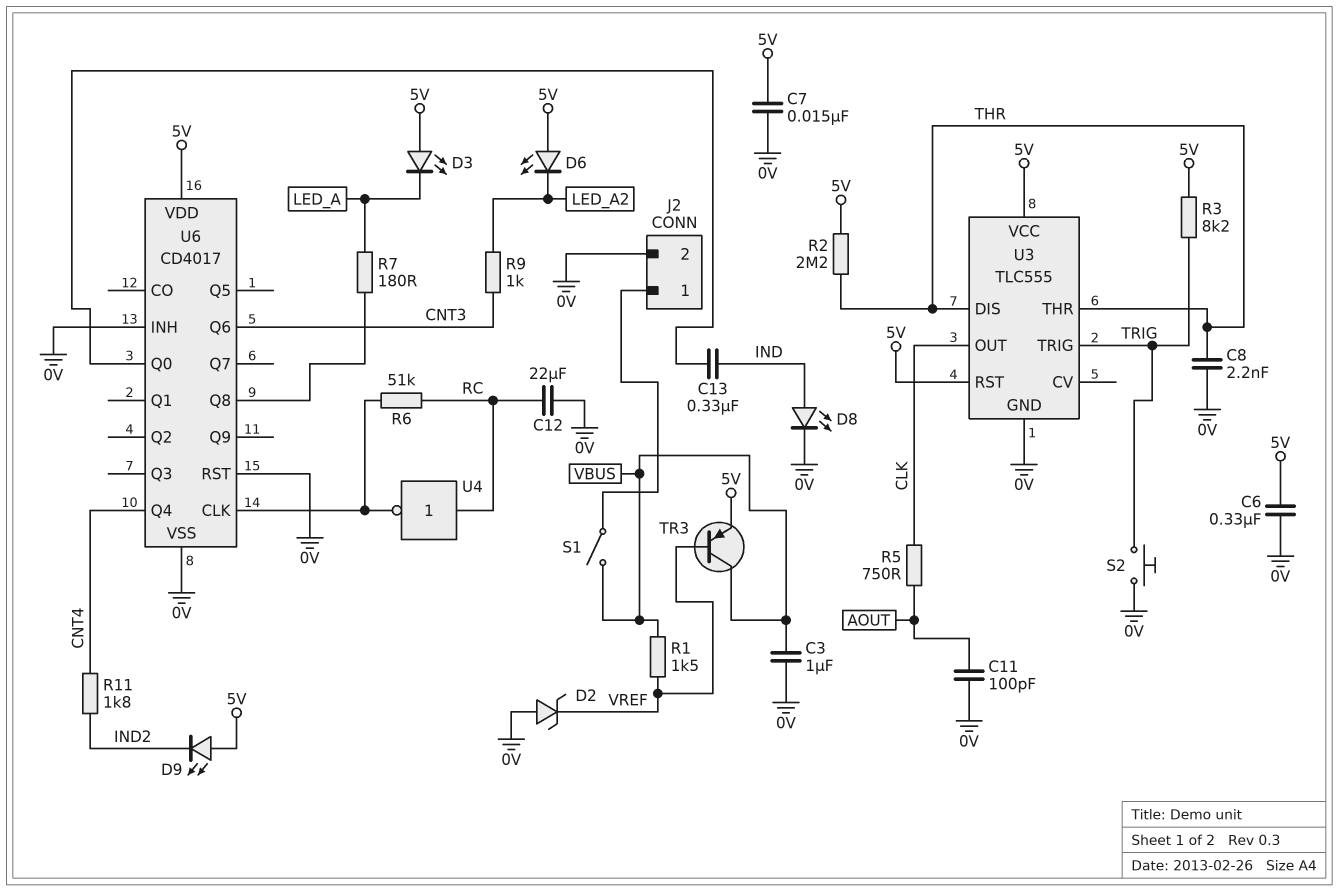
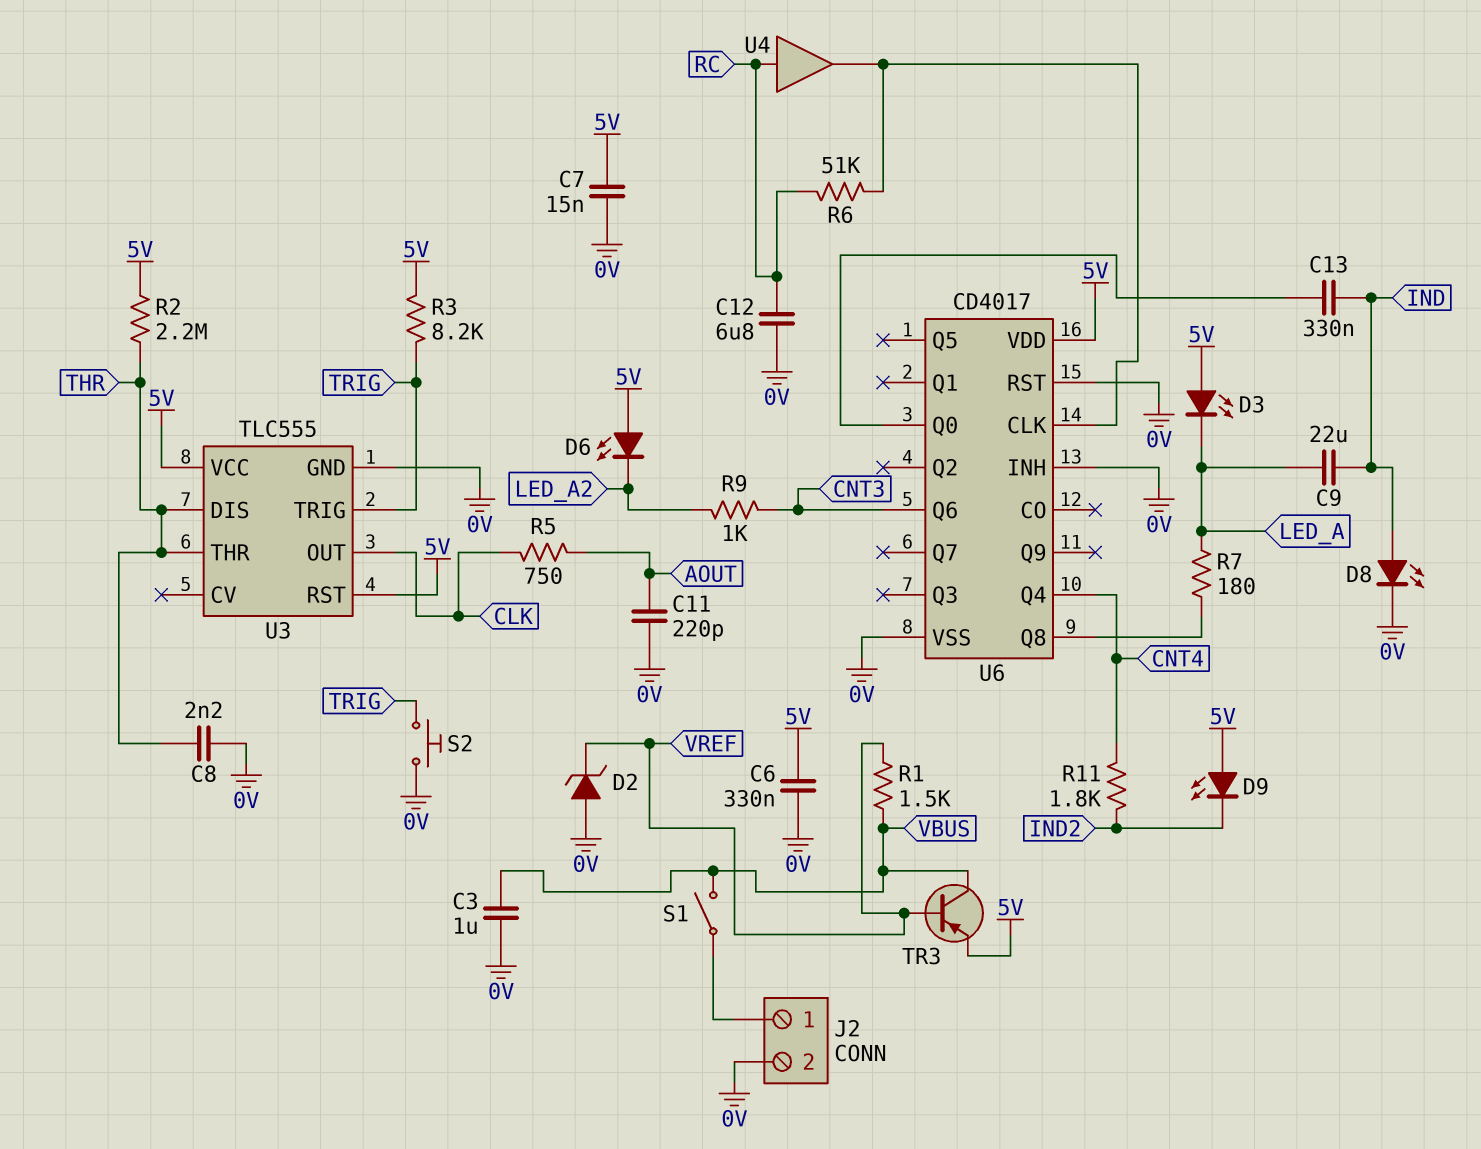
C9: none -> 22uF (IND, LED_A)
C11: 100pF (0V, AOUT) -> 220pF (0V, AOUT)
C12: 22uF (0V, RC) -> 6.8uF (0V, RC)
U4: NOT (in RC, out U6/CLK) -> buffer (in RC, out U6/CLK)

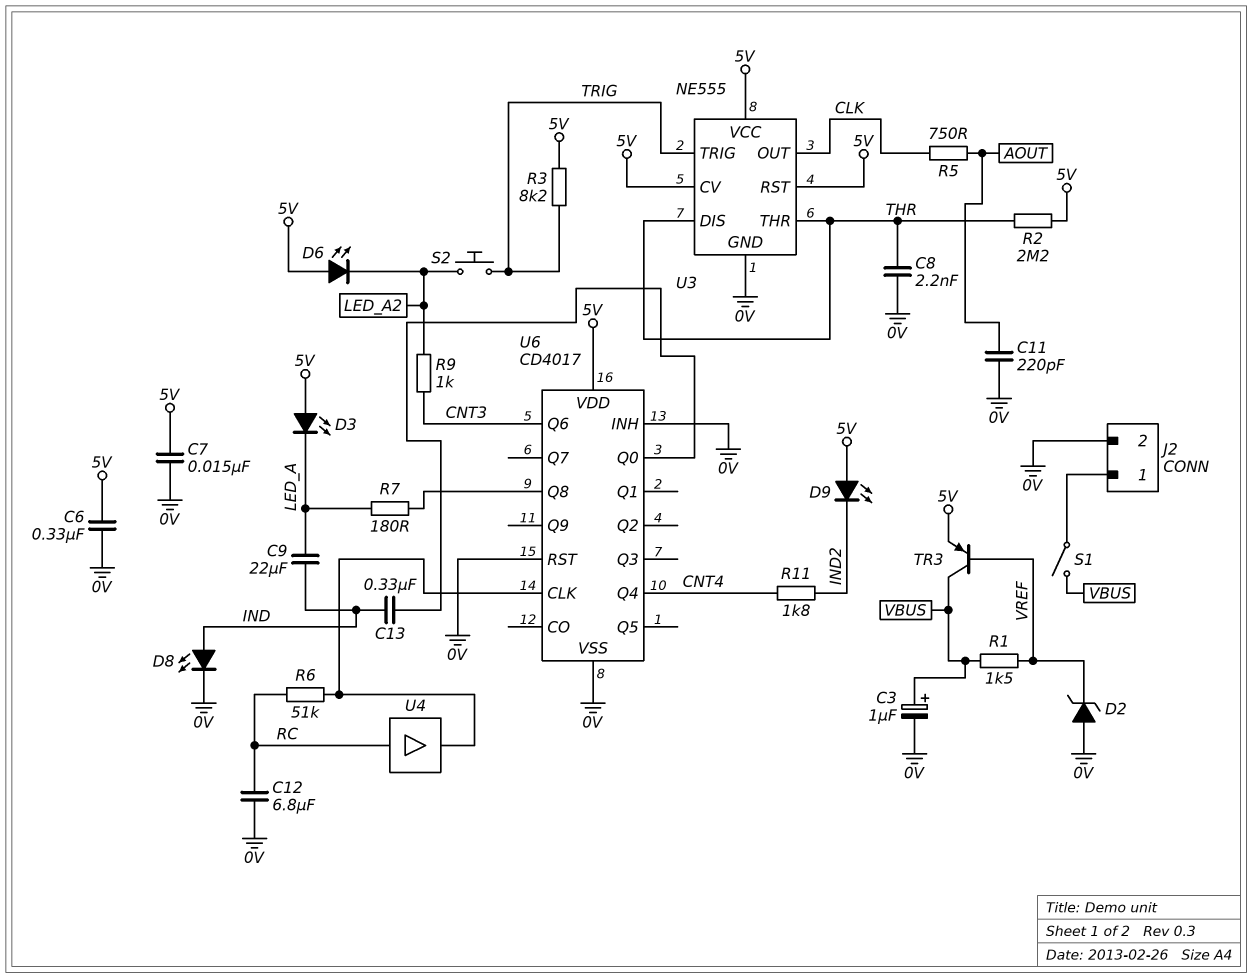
C3: 1uF (0V, VBUS) -> 1uF (plus VBUS, minus 0V)
S2: button (0V, TRIG) -> button (LED_A2, TRIG)
U3: TLC555 -> NE555
U3 pin CV: none -> 5V

